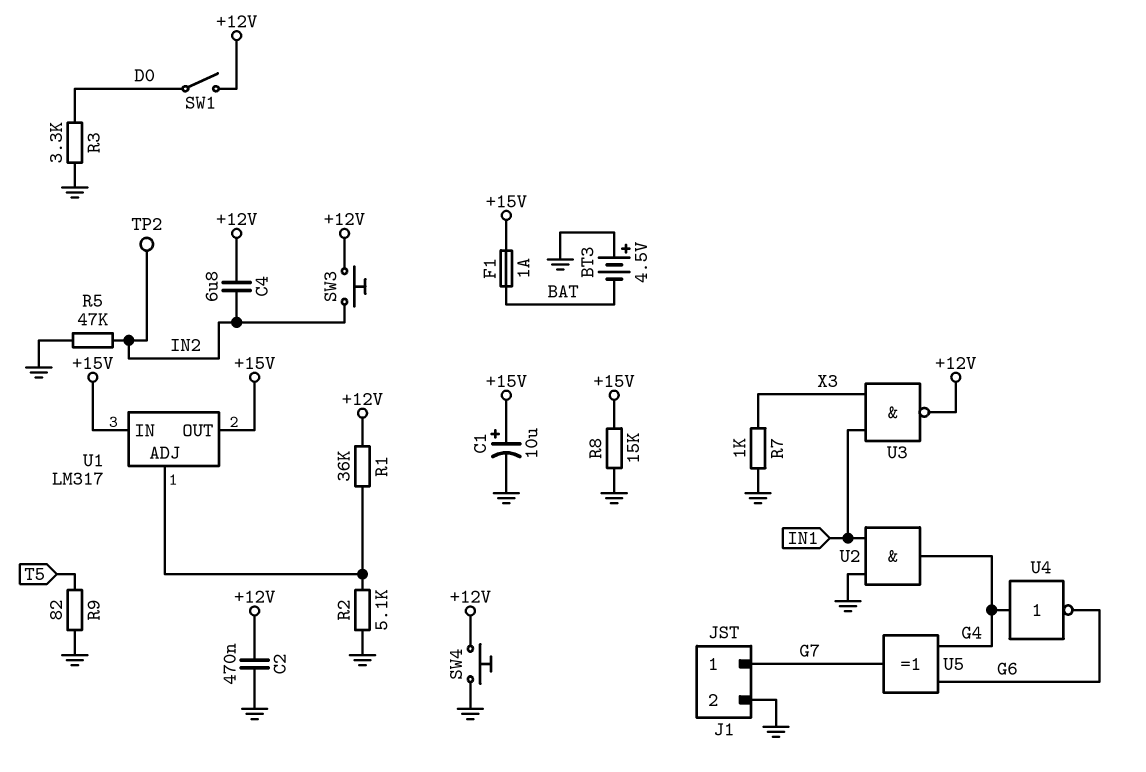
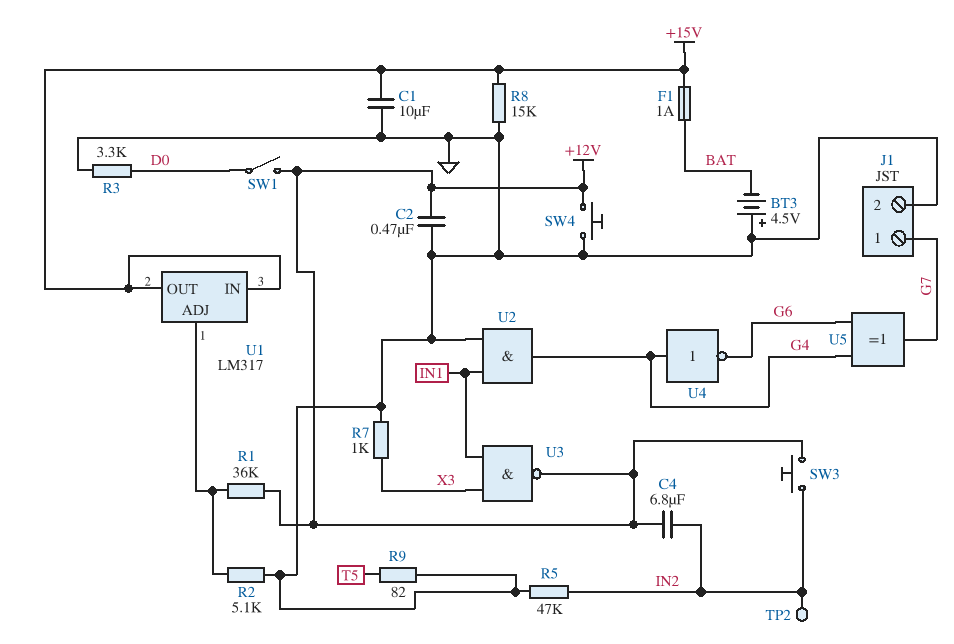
C1: 10uF (plus +15V, minus GND) -> 10uF (+15V, GND)

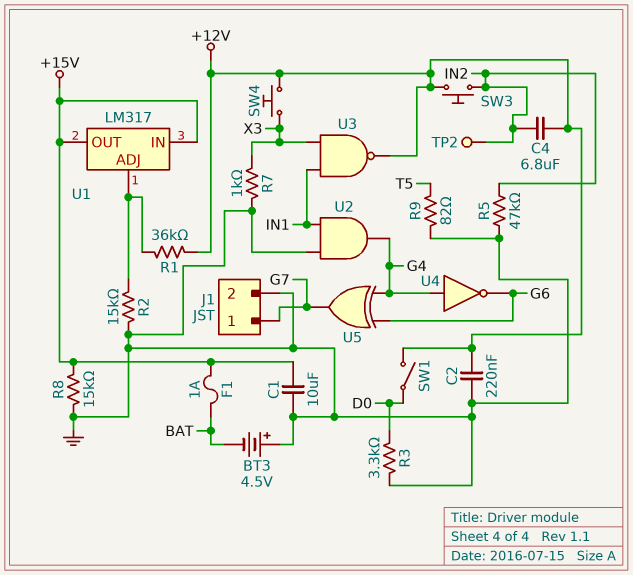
C2: 470nF (+12V, GND) -> 220nF (+12V, GND)
R2: 5.1k (GND, U1/ADJ) -> 15k (GND, U1/ADJ)
SW4: button (+12V, GND) -> button (+12V, X3)

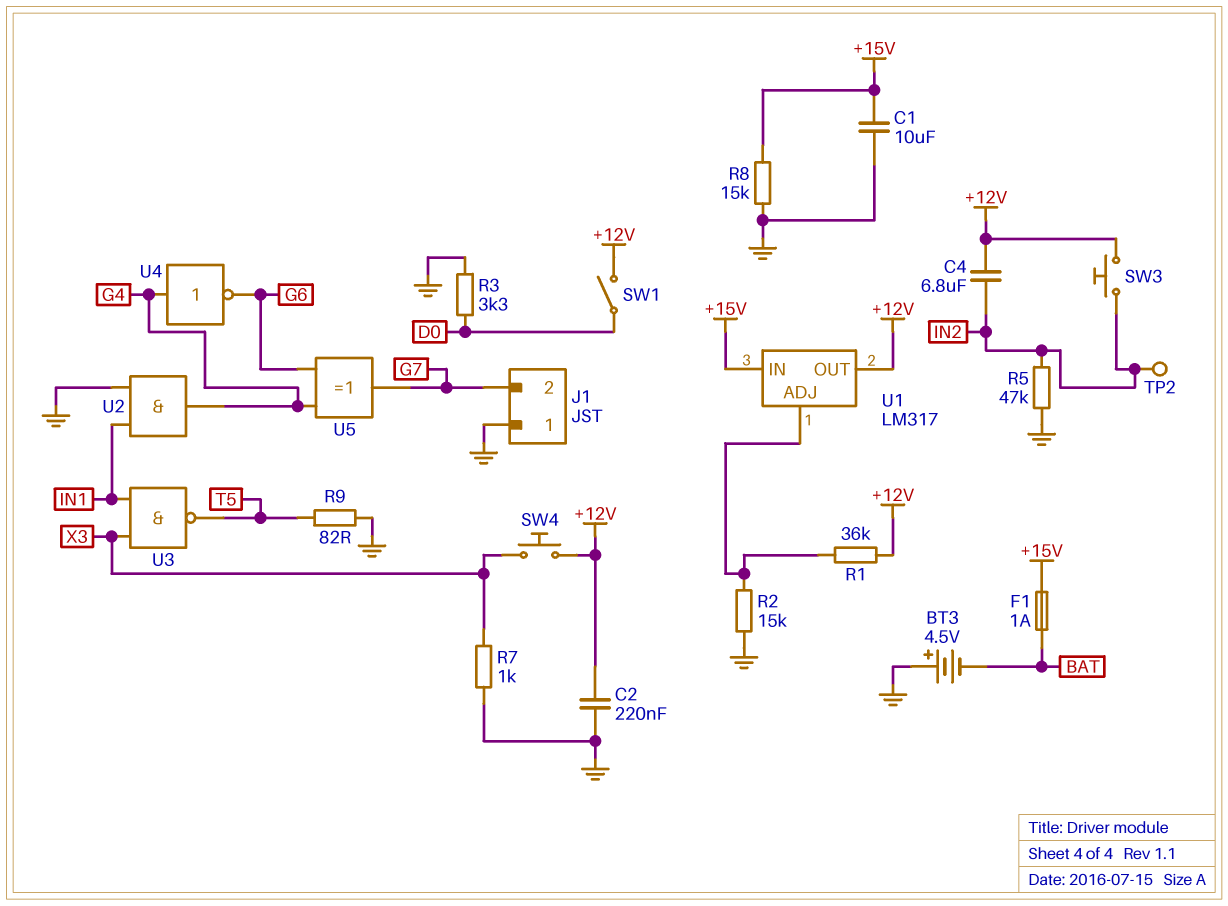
J1 pin 1: G7 -> GND
J1 pin 2: GND -> G7
U1 pin OUT: +15V -> +12V
U3: NAND (in IN1, in X3, out +12V) -> NAND (in IN1, in X3, out T5)

